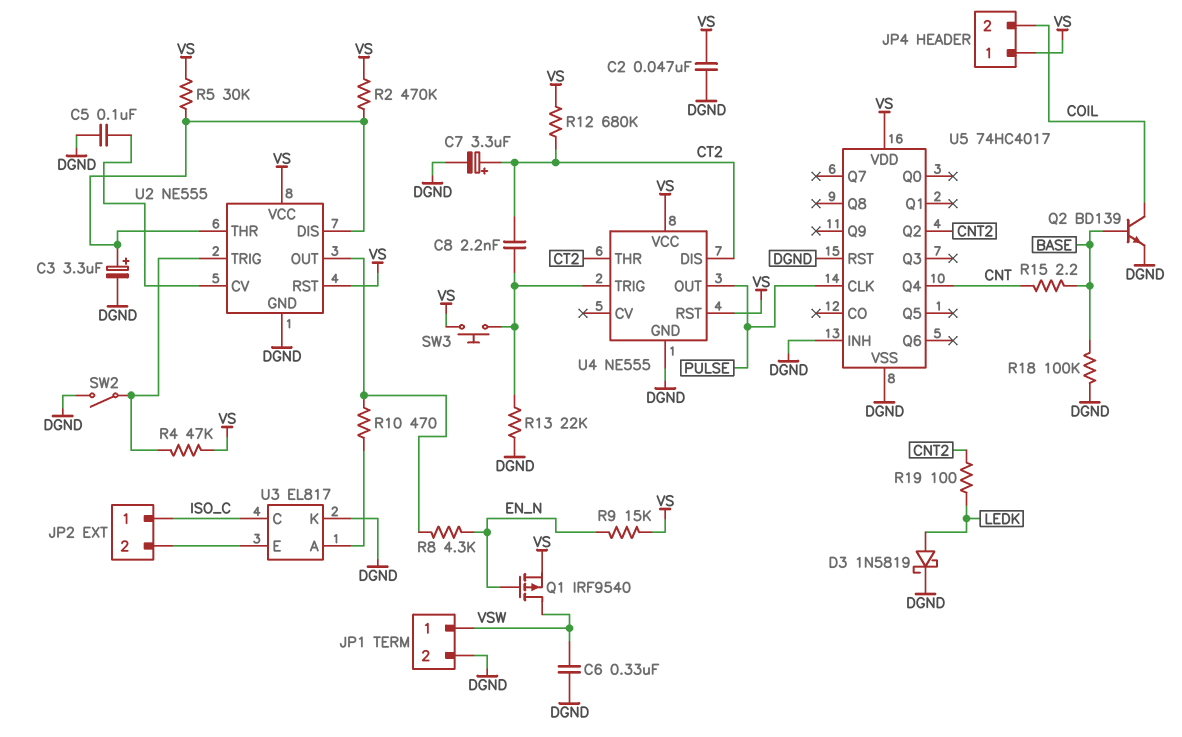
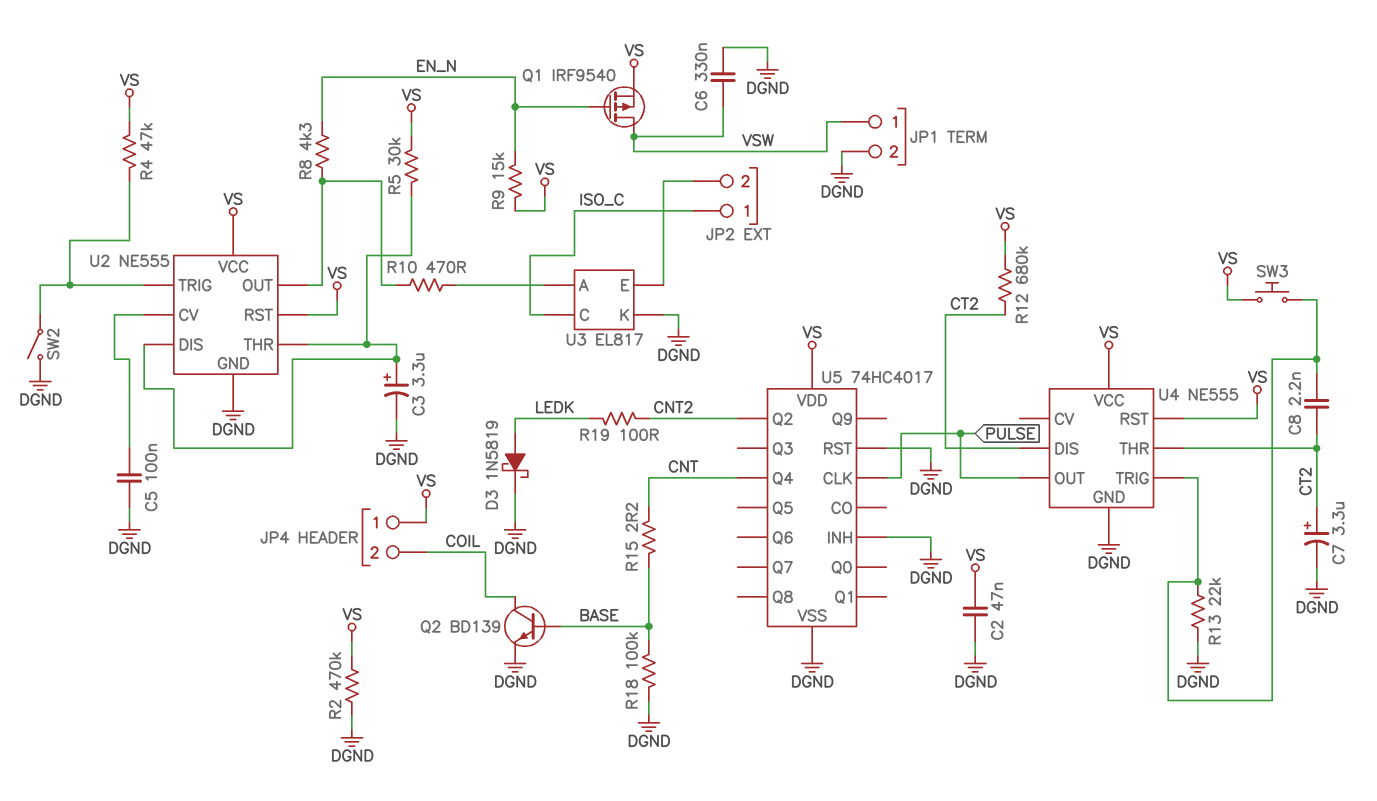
R2: 470k (U2/DIS, VS) -> 470k (DGND, VS)

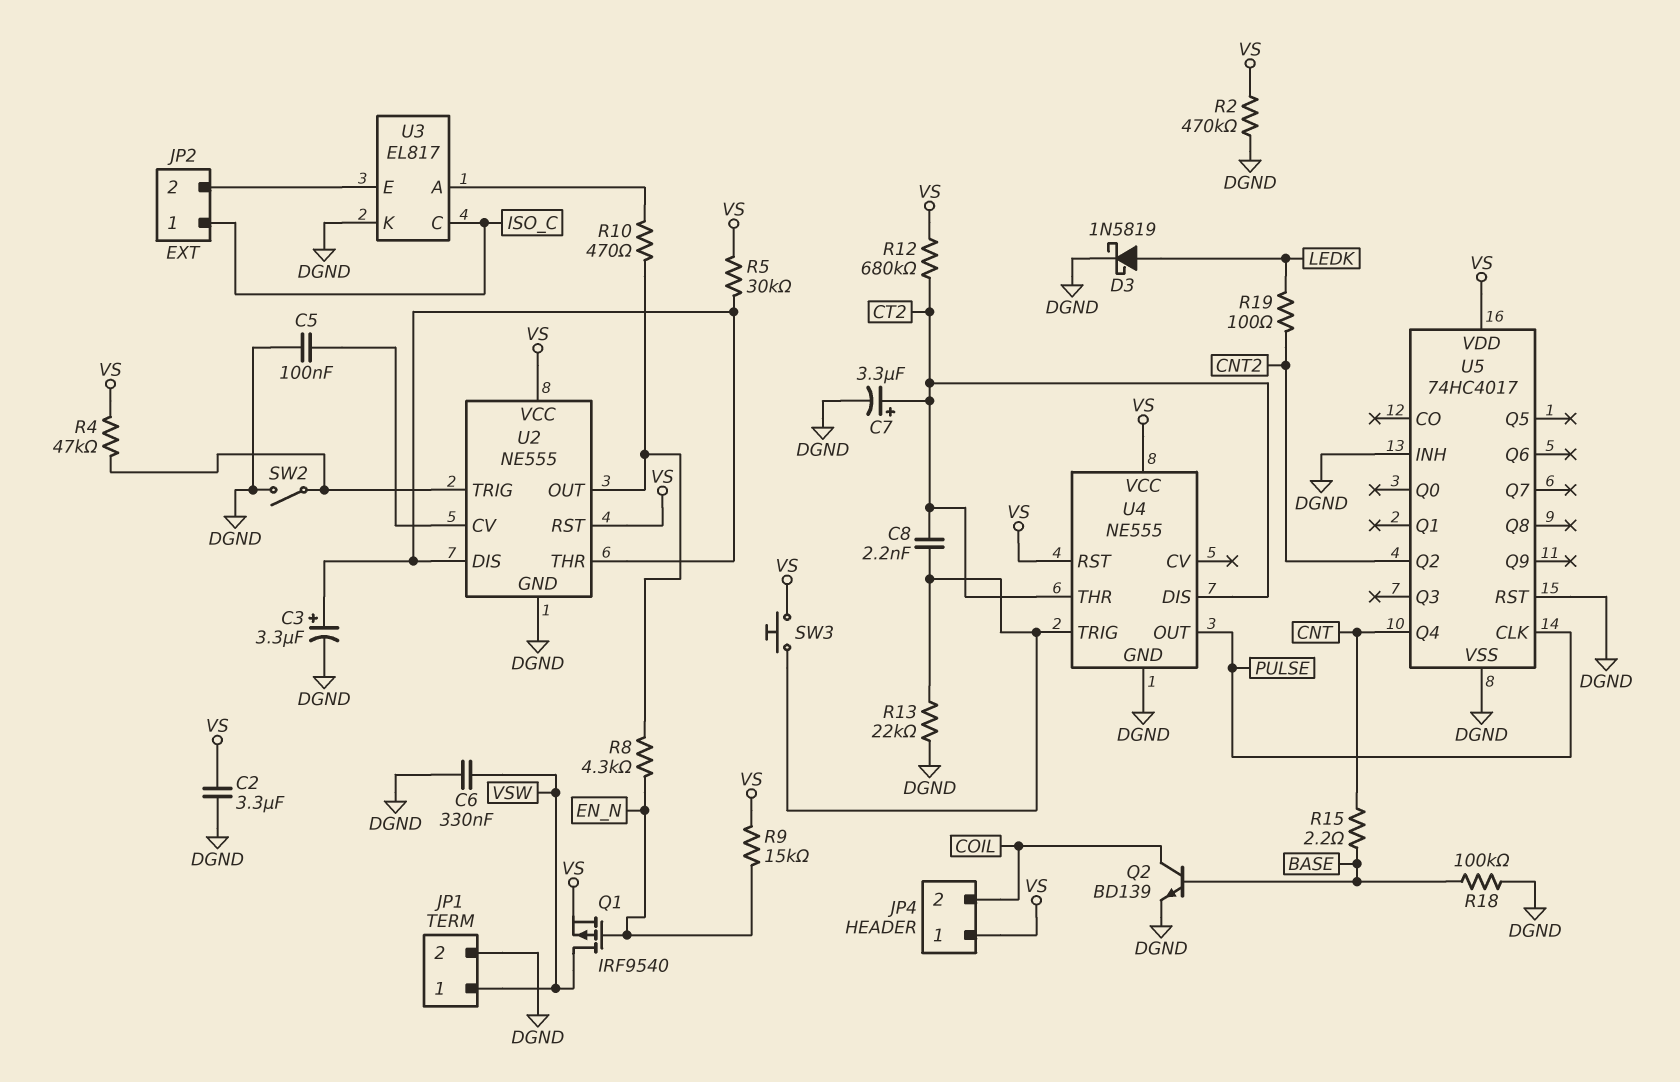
C2: 47nF (DGND, VS) -> 3.3uF (DGND, VS)

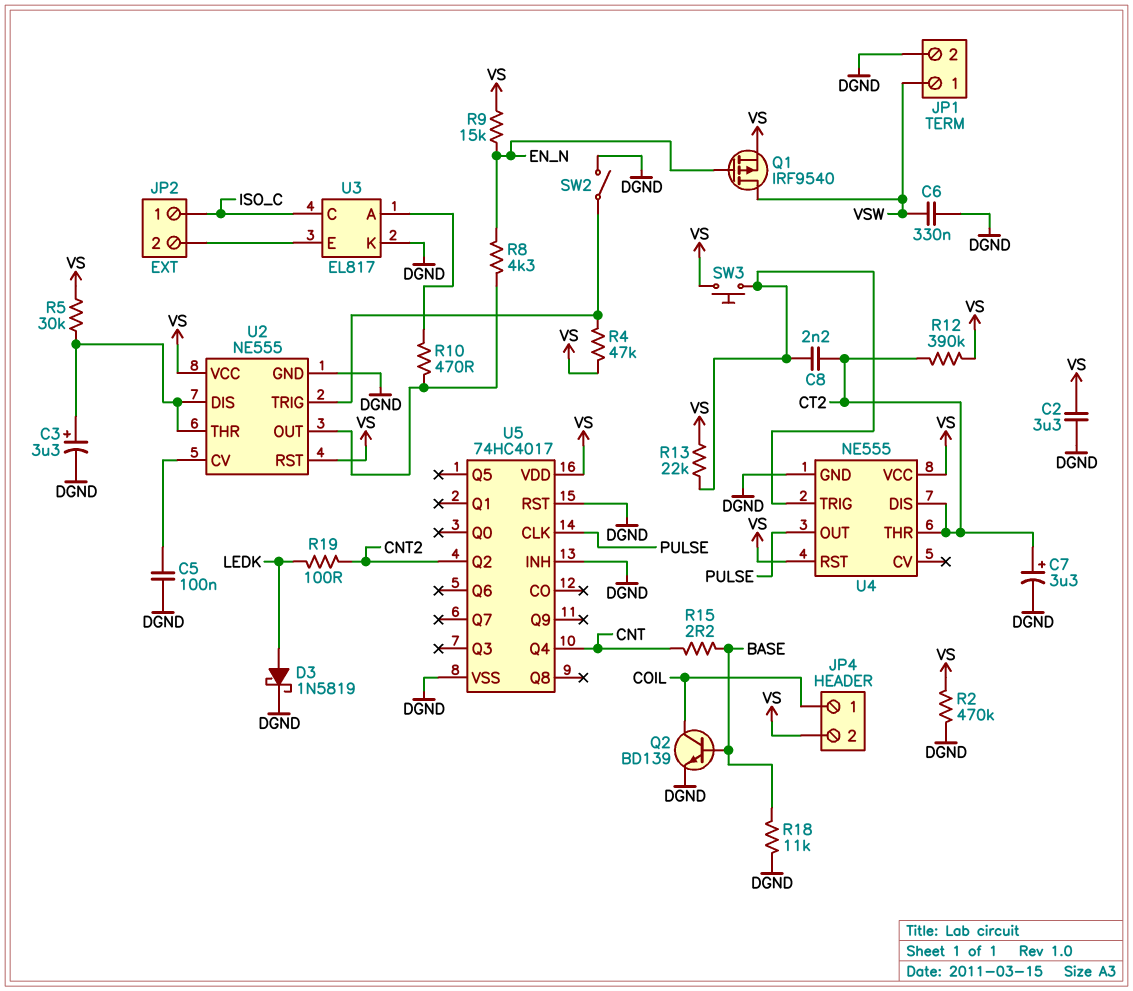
JP4 pin 1: VS -> COIL
JP4 pin 2: COIL -> VS
R12: 680k (CT2, VS) -> 390k (CT2, VS)
R13: 22k (DGND, U4/TRIG) -> 22k (U4/TRIG, VS)
R18: 100k (BASE, DGND) -> 11k (BASE, DGND)

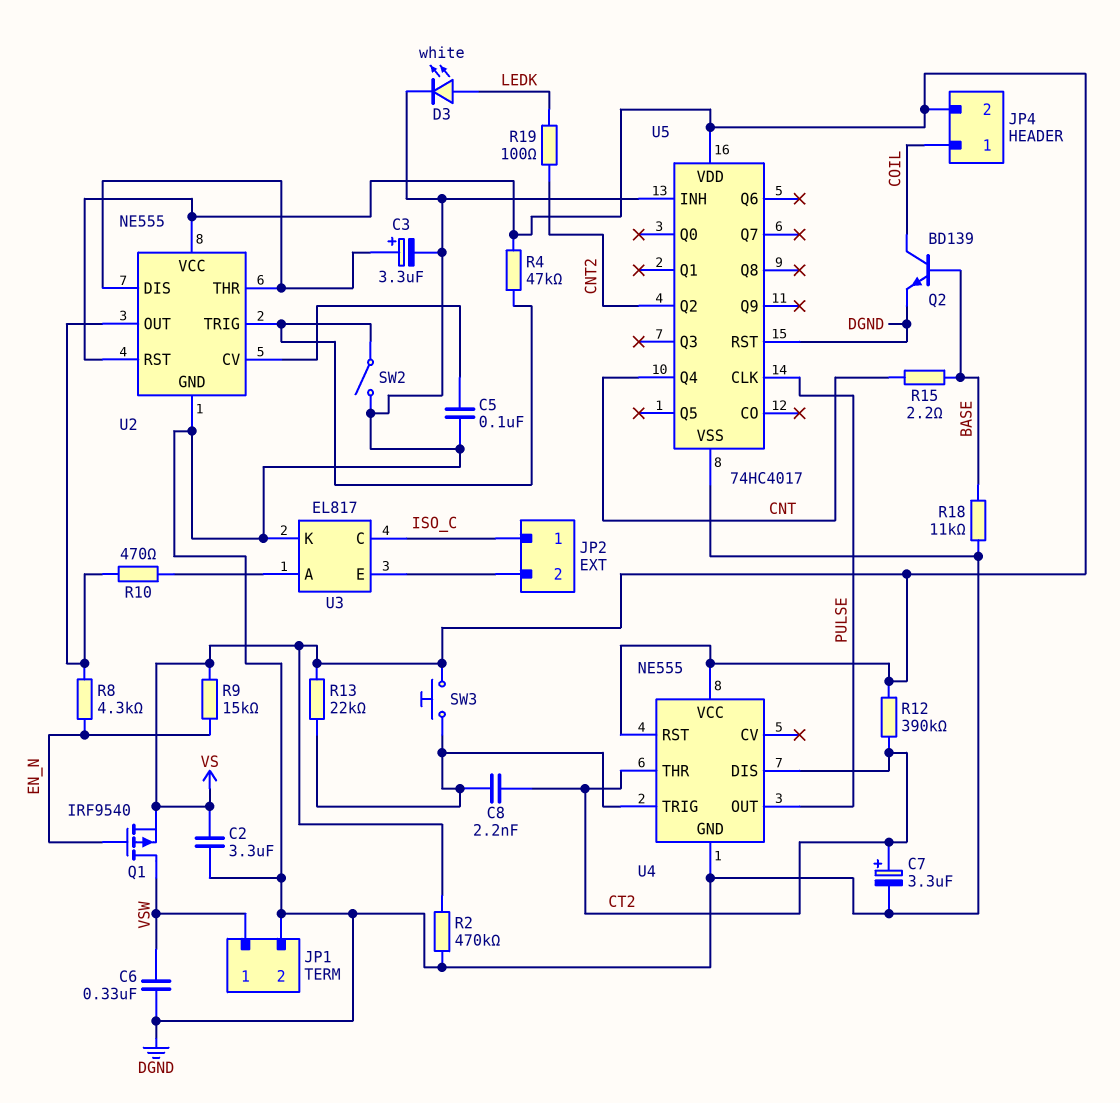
D3: schottky 1N5819 (A LEDK, K DGND) -> LED white (A LEDK, K DGND)
R5: 30k (U2/DIS, VS) -> none

